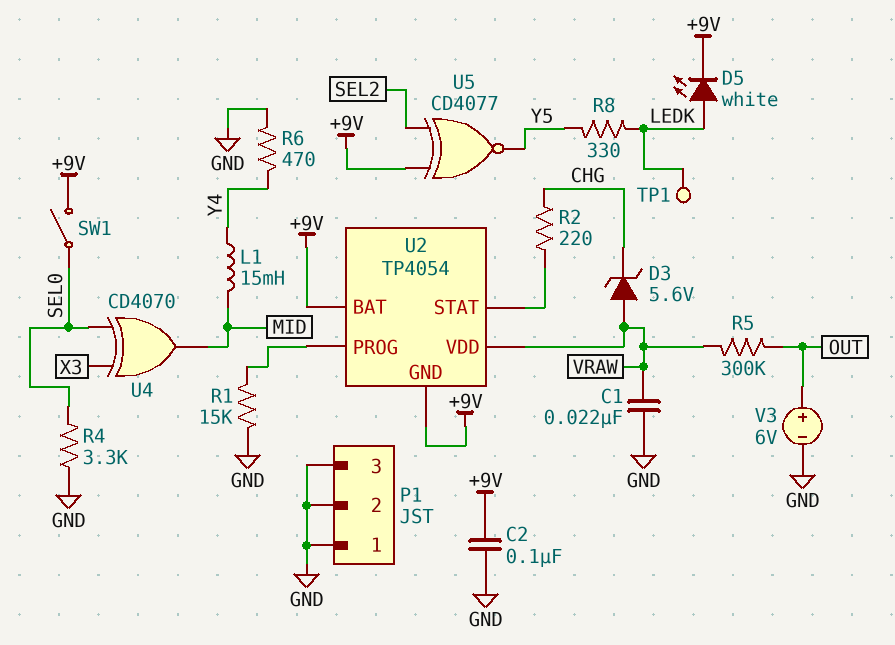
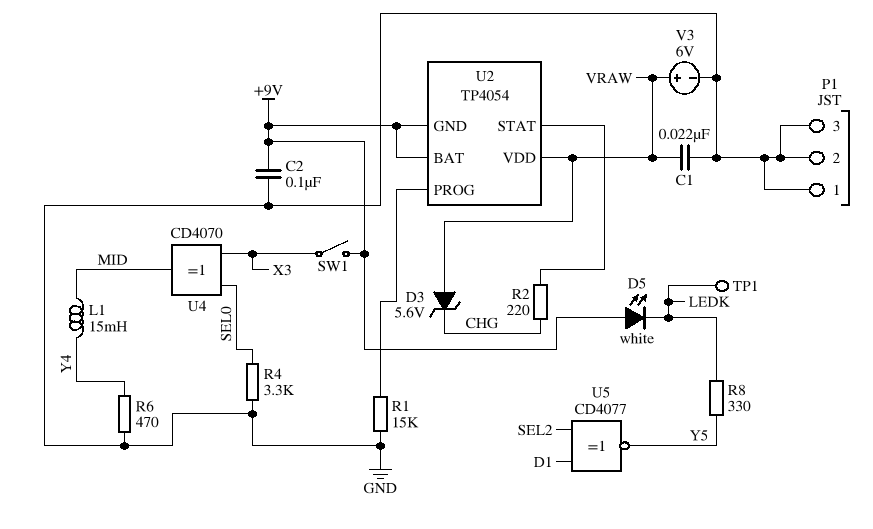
D5: LED white (A LEDK, K +9V) -> LED white (A +9V, K LEDK)
R5: 300k (OUT, VRAW) -> none
SW1: switch (+9V, SEL0) -> switch (+9V, X3)
U5: XNOR CD4077 (in +9V, in SEL2, out Y5) -> XNOR CD4077 (in D1, in SEL2, out Y5)
V3: 6V (plus OUT, minus GND) -> 6V (plus VRAW, minus GND)

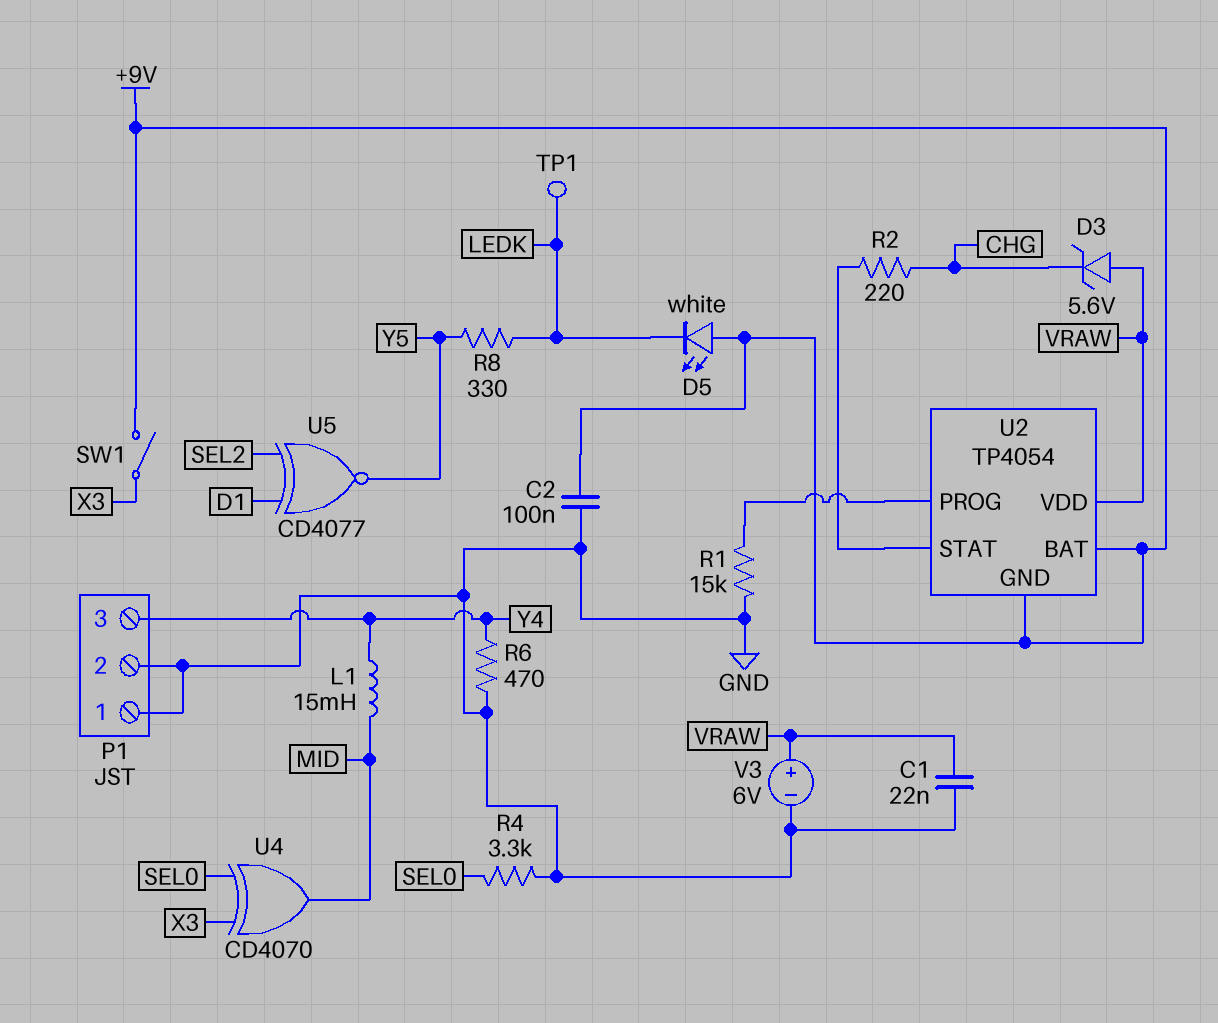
P1 pin 3: GND -> Y4

